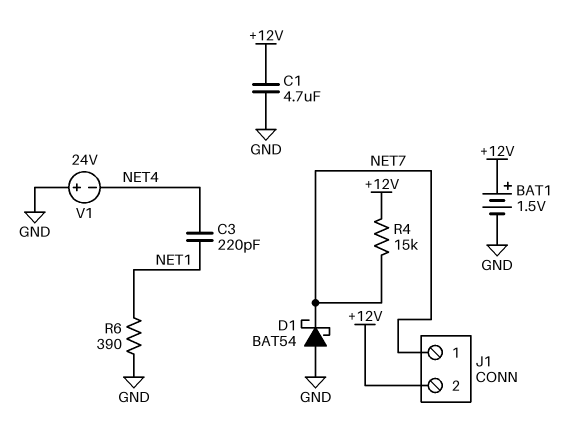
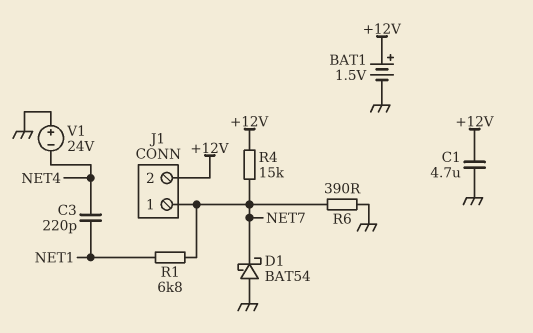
R1: none -> 6.8k (NET1, NET7)
R6: 390 (GND, NET1) -> 390 (GND, NET7)

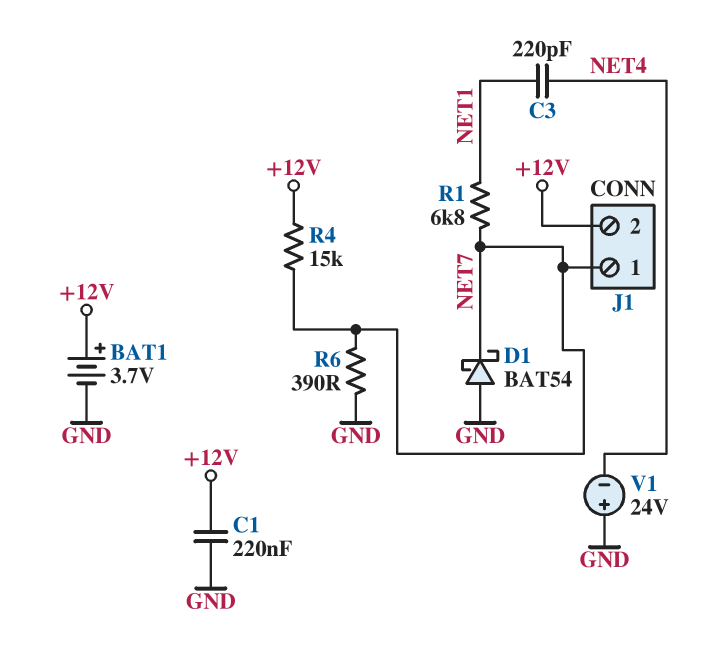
BAT1: 1.5V (plus +12V, minus GND) -> 3.7V (plus +12V, minus GND)
C1: 4.7uF (+12V, GND) -> 220nF (+12V, GND)

